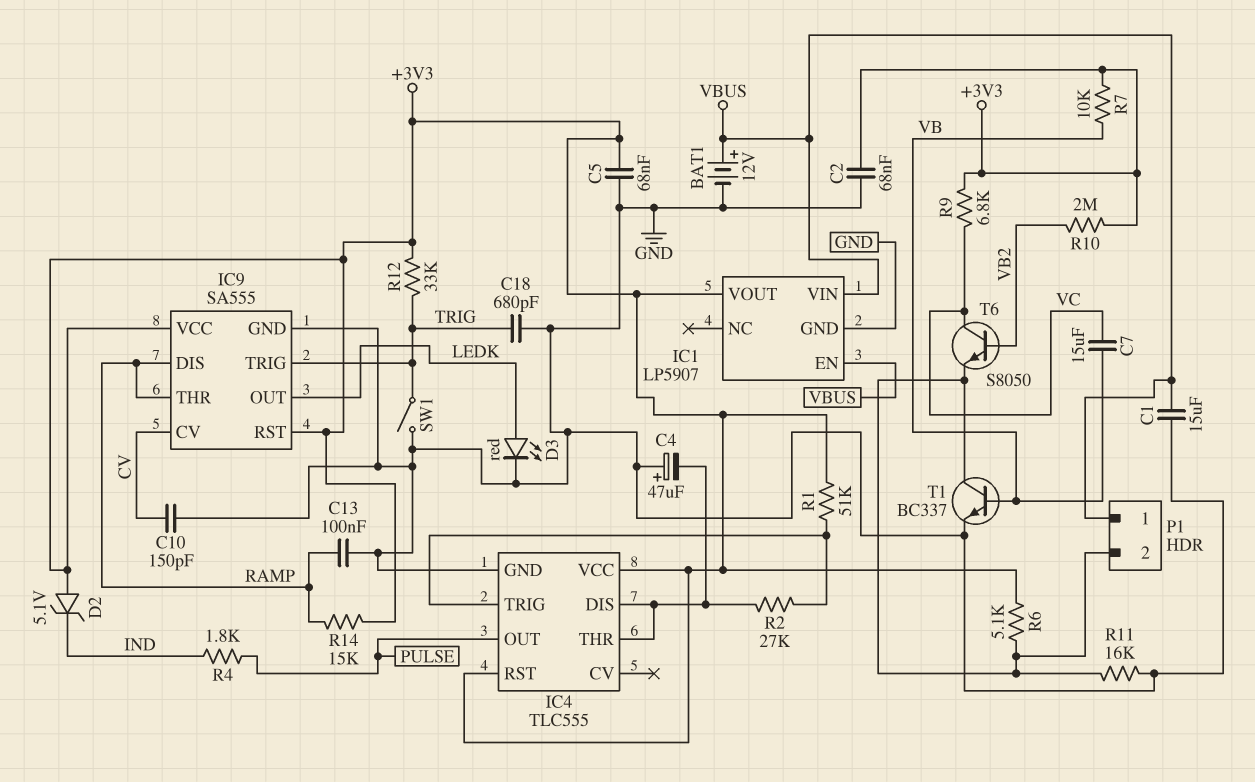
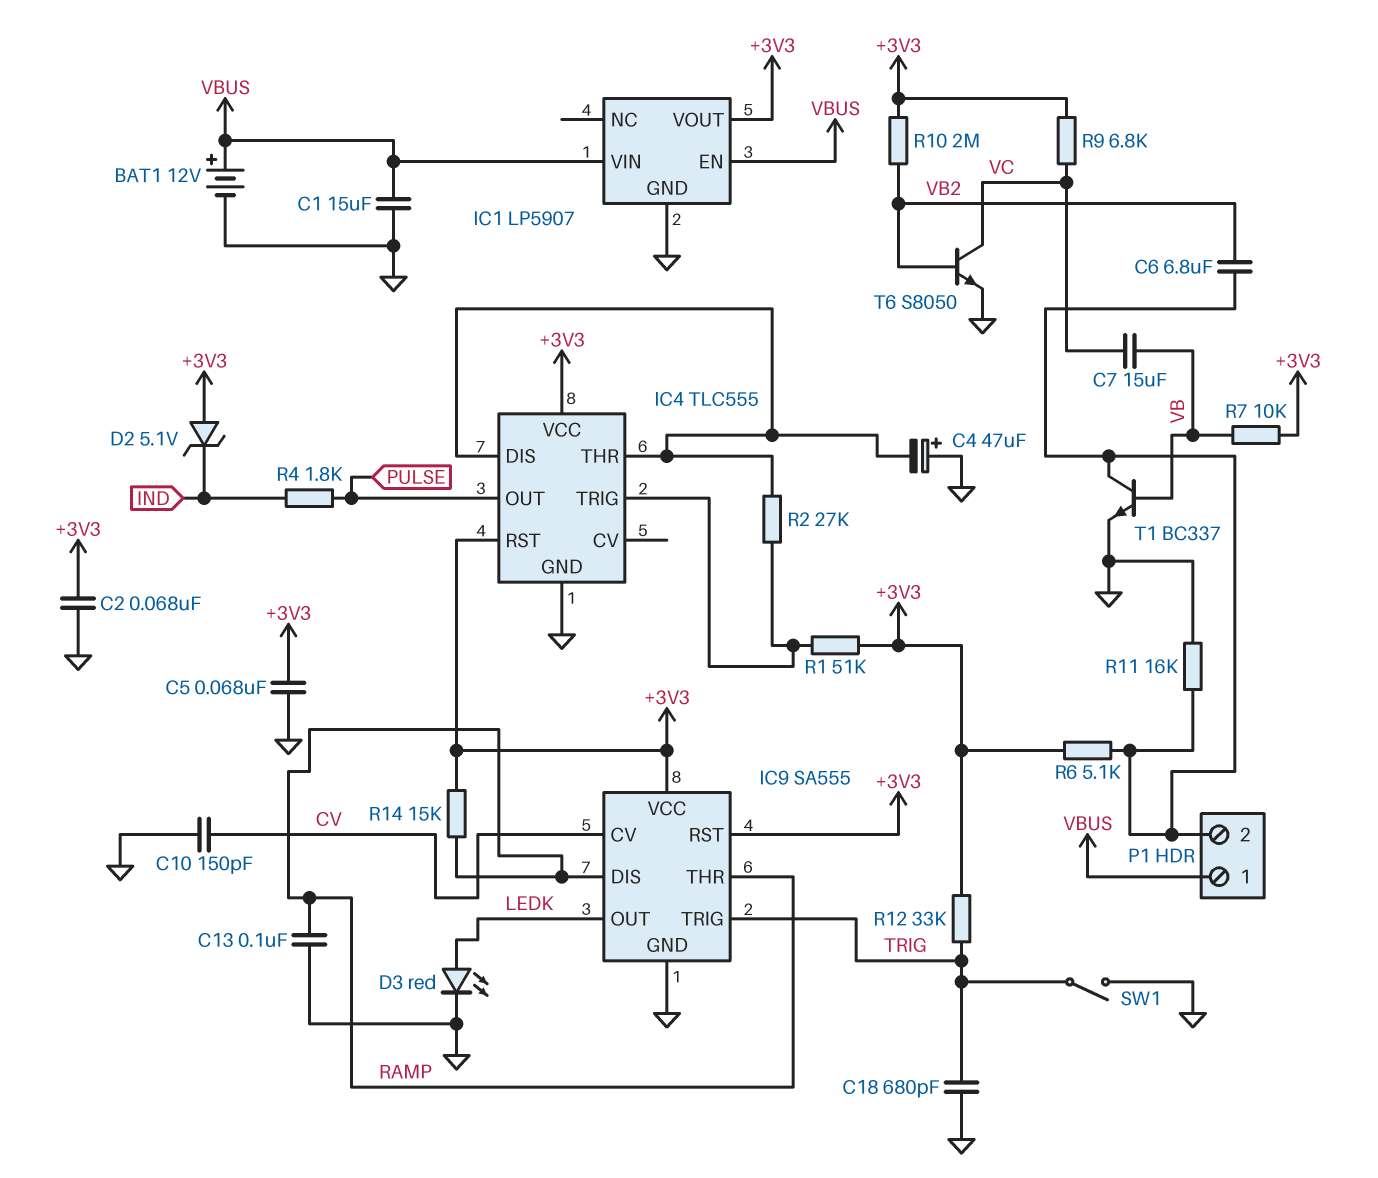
C6: none -> 6.8uF (P1/2, VB2)
T6: NPN S8050 (B VB2, C VC, E P1/2) -> NPN S8050 (B VB2, C VC, E GND)

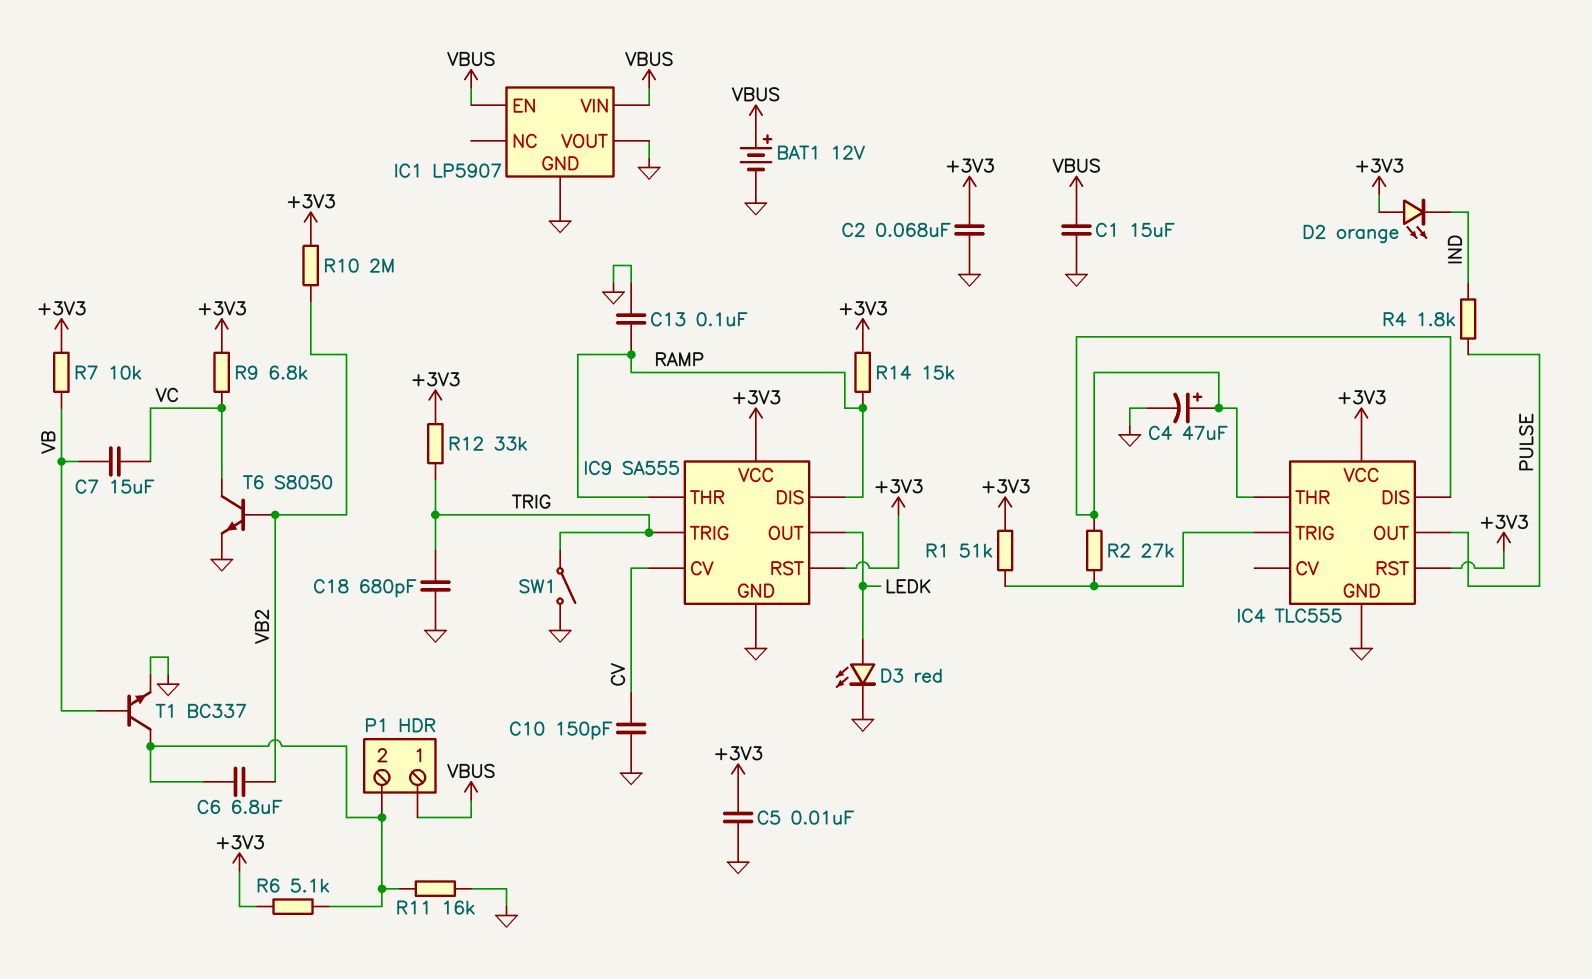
C4: 47uF (plus GND, minus IC4/DIS) -> 47uF (plus IC4/DIS, minus GND)
C5: 68nF (+3V3, GND) -> 10nF (+3V3, GND)
D2: zener 5.1V (A +3V3, K IND) -> LED orange (A +3V3, K IND)
IC1 pin VOUT: +3V3 -> GND

